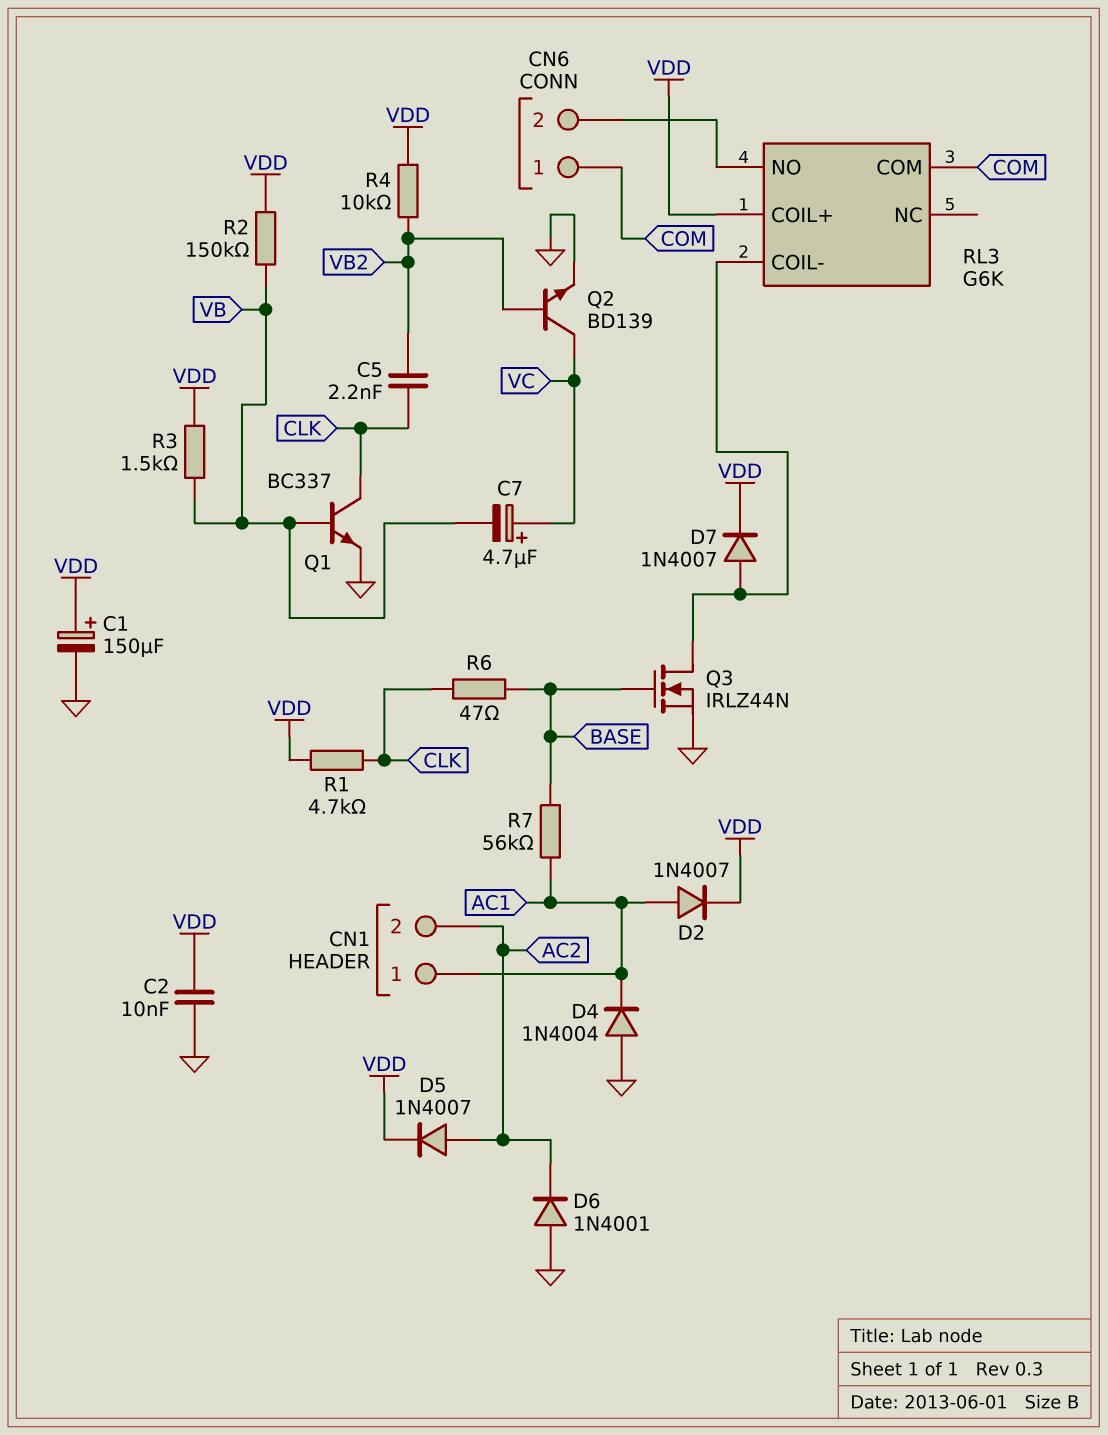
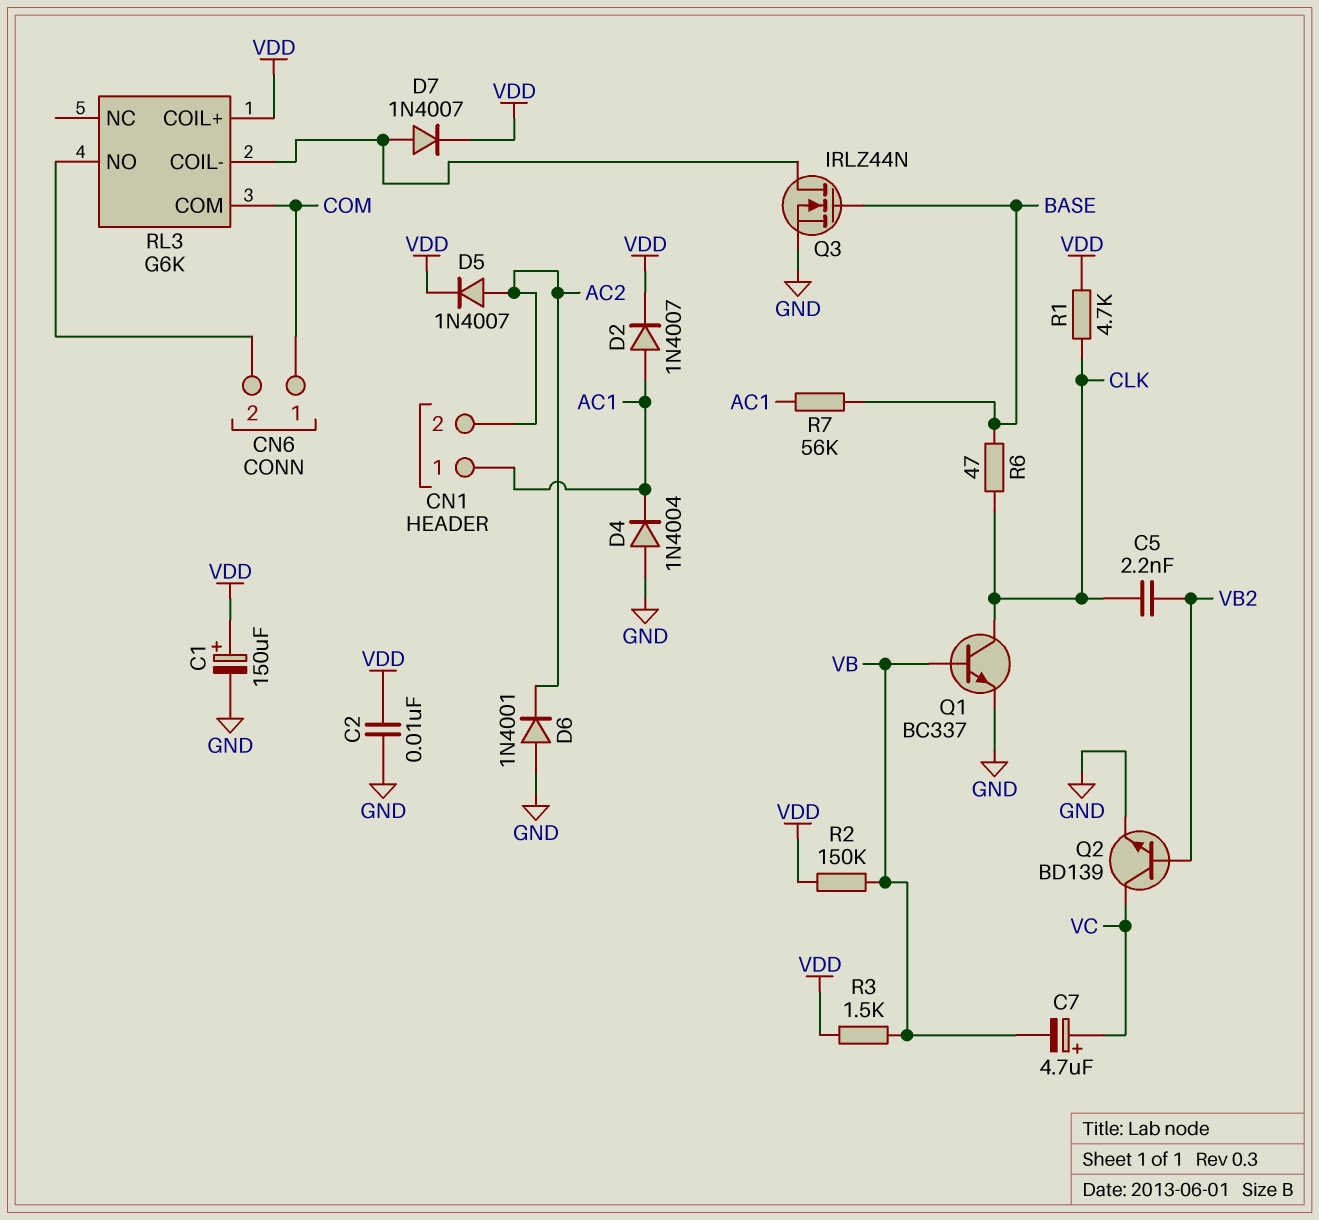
R4: 10k (VB2, VDD) -> none

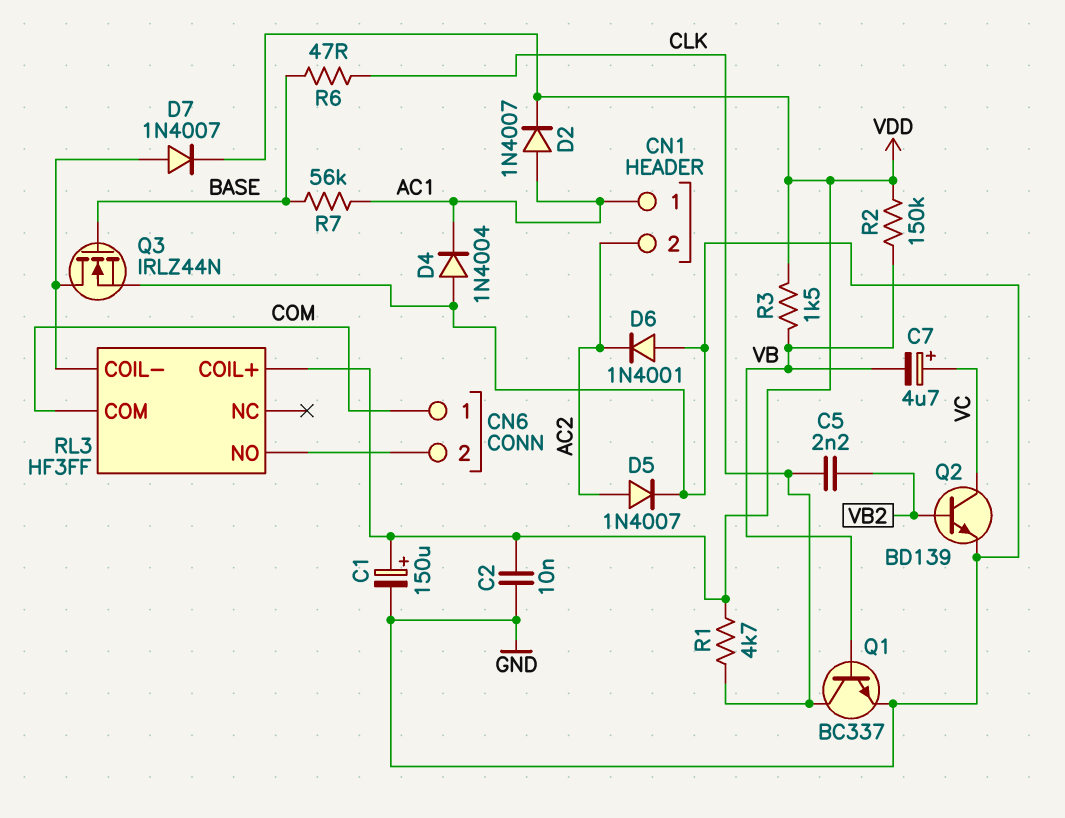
D5: diode 1N4007 (A AC2, K VDD) -> diode 1N4007 (A AC2, K GND)
RL3: G6K -> HF3FF

